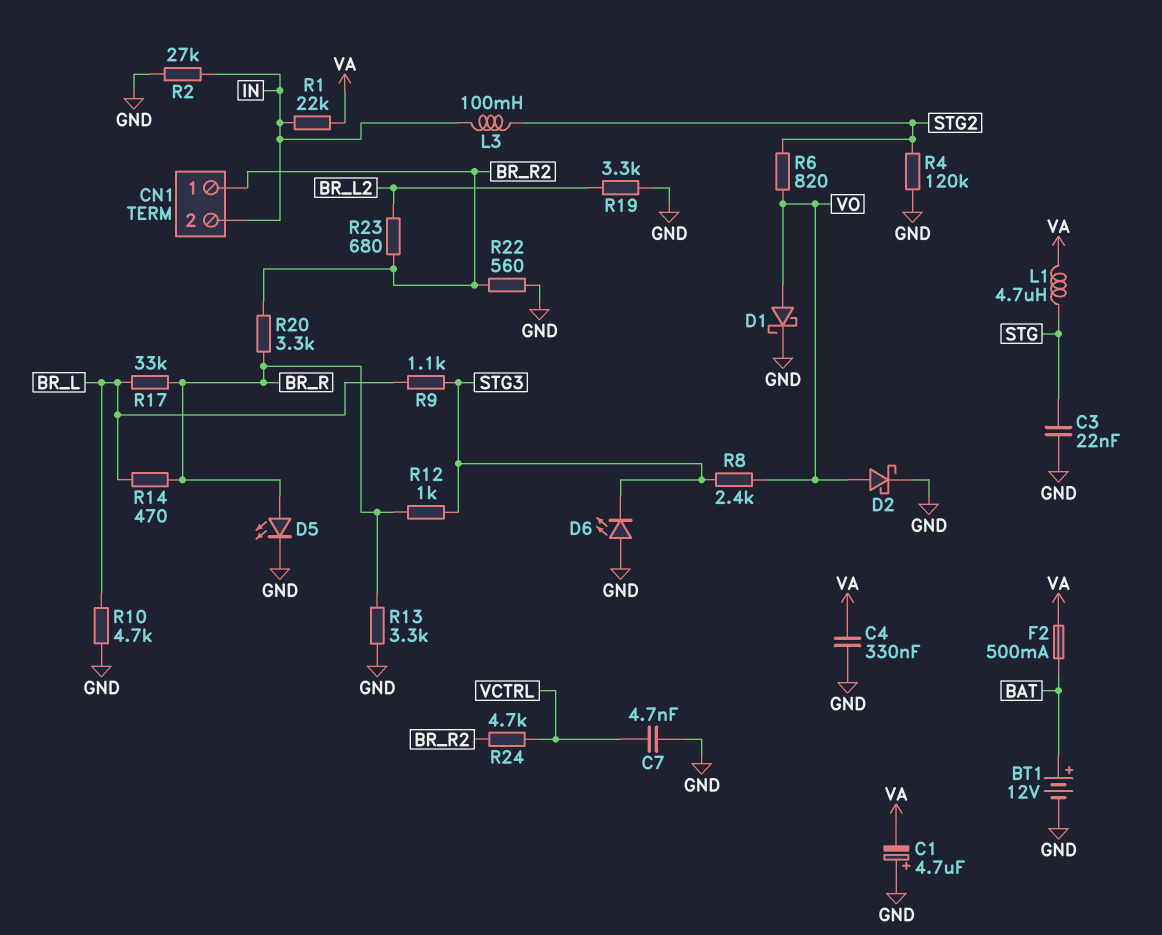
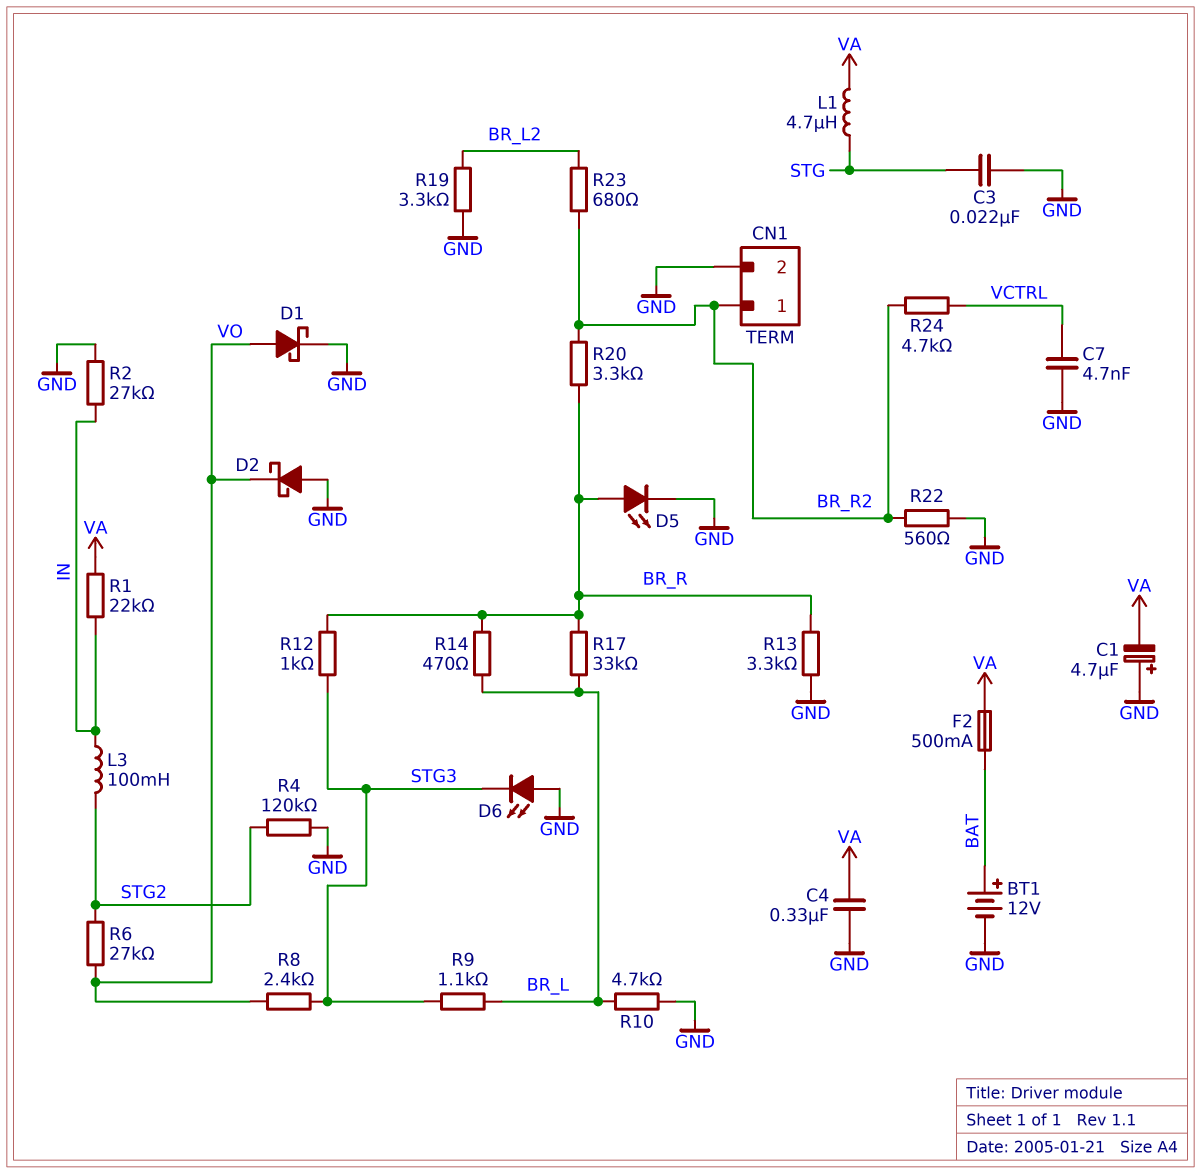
CN1 pin 2: IN -> GND
D2: schottky (A VO, K GND) -> schottky (A GND, K VO)
R6: 820 (STG2, VO) -> 27k (STG2, VO)

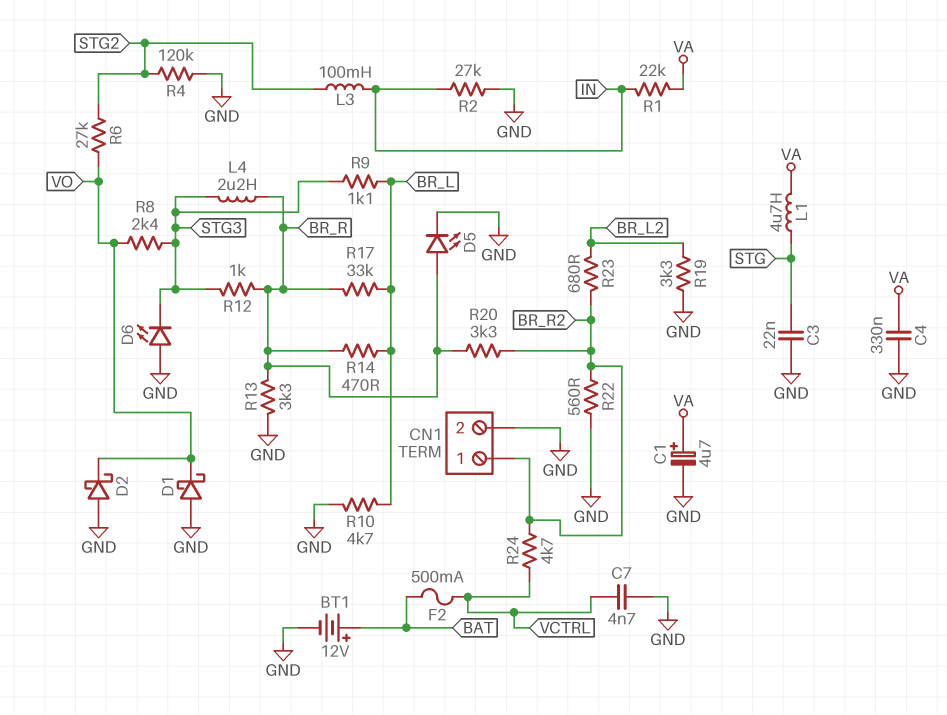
C1: 4.7uF (plus GND, minus VA) -> 4.7uF (plus VA, minus GND)
D1: schottky (A VO, K GND) -> schottky (A GND, K VO)
F2: 500mA (BAT, VA) -> 500mA (BAT, VCTRL)
L4: none -> 2.2uH (BR_R, STG3)

